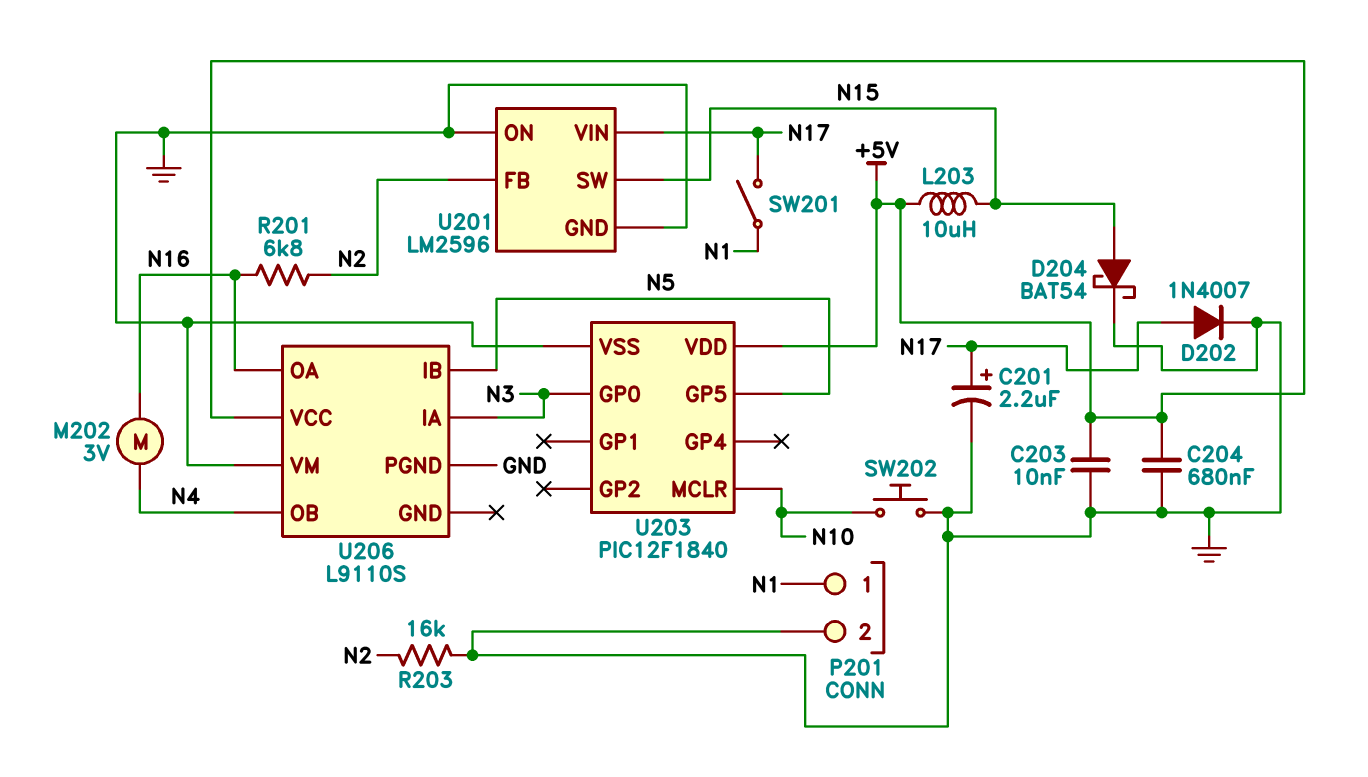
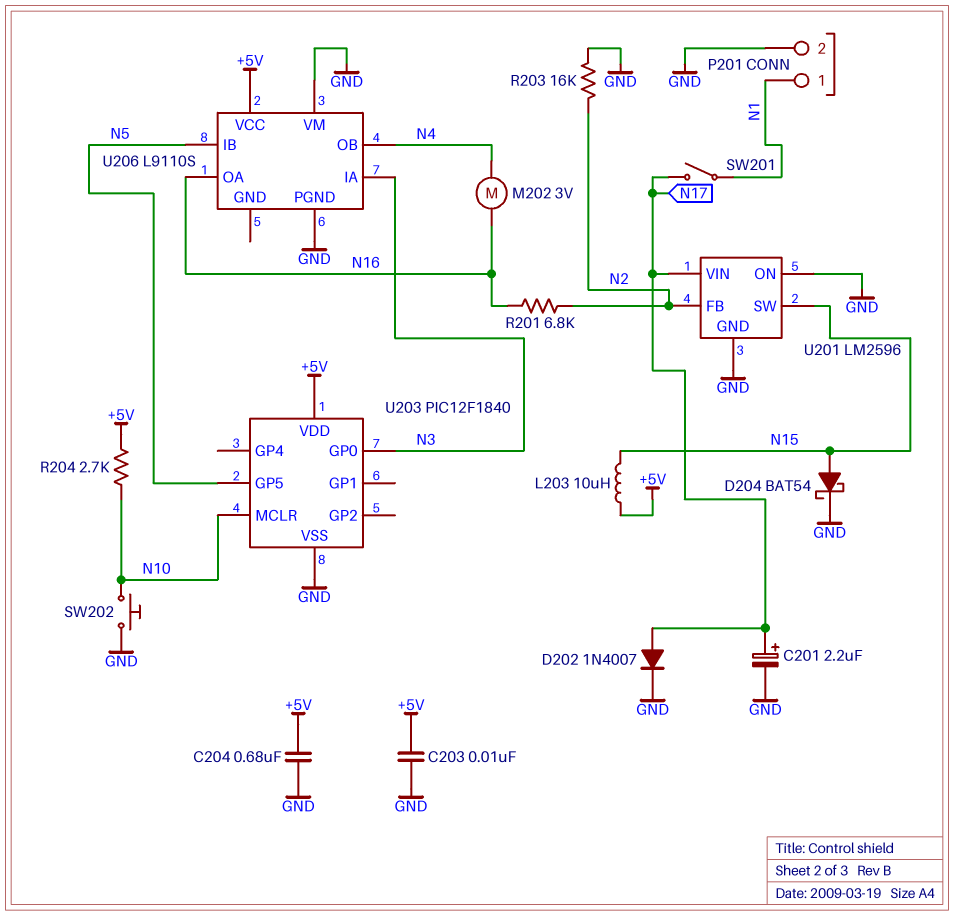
R204: none -> 2.7k (+5V, N10)

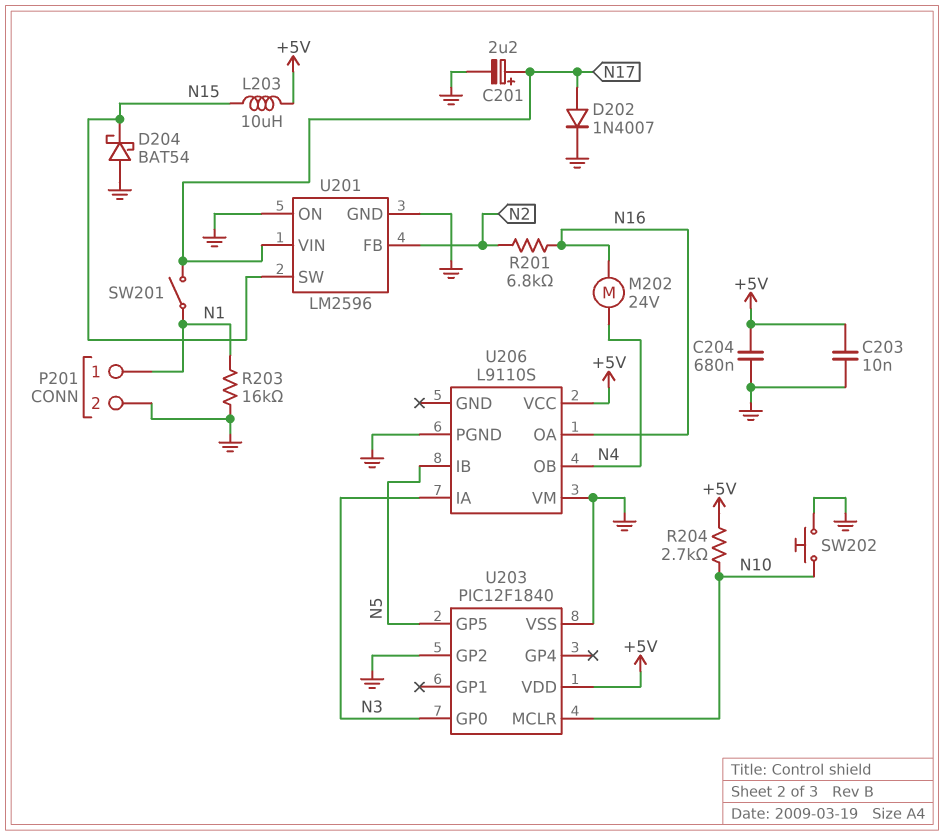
D204: schottky BAT54 (A N15, K GND) -> schottky BAT54 (A GND, K N15)
M202: motor 3V (N4, N16) -> motor 24V (N4, N16)
R203: 16k (GND, N2) -> 16k (GND, N1)
U203 pin GP2: none -> GND

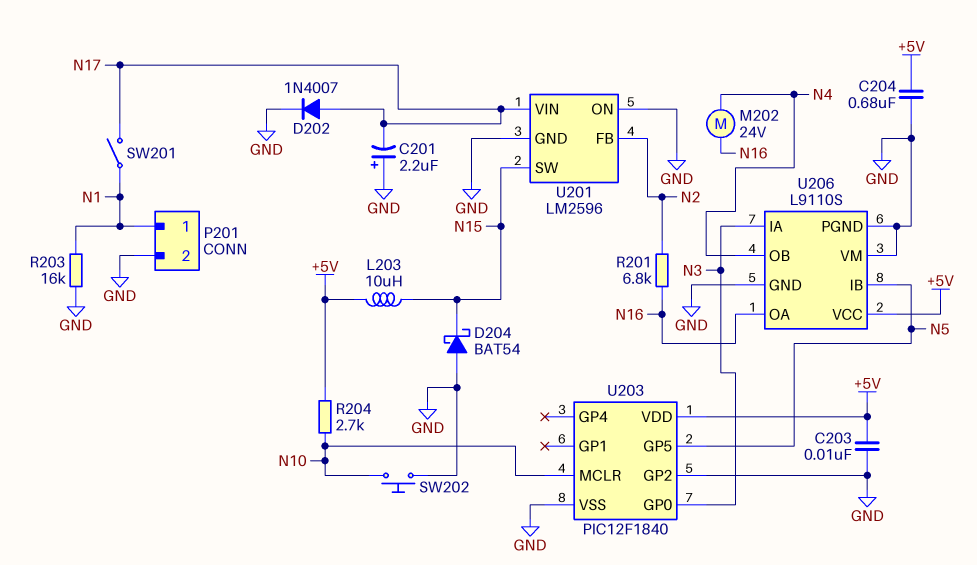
C201: 2.2uF (plus N17, minus GND) -> 2.2uF (plus GND, minus N17)
U206 pin GND: none -> GND

